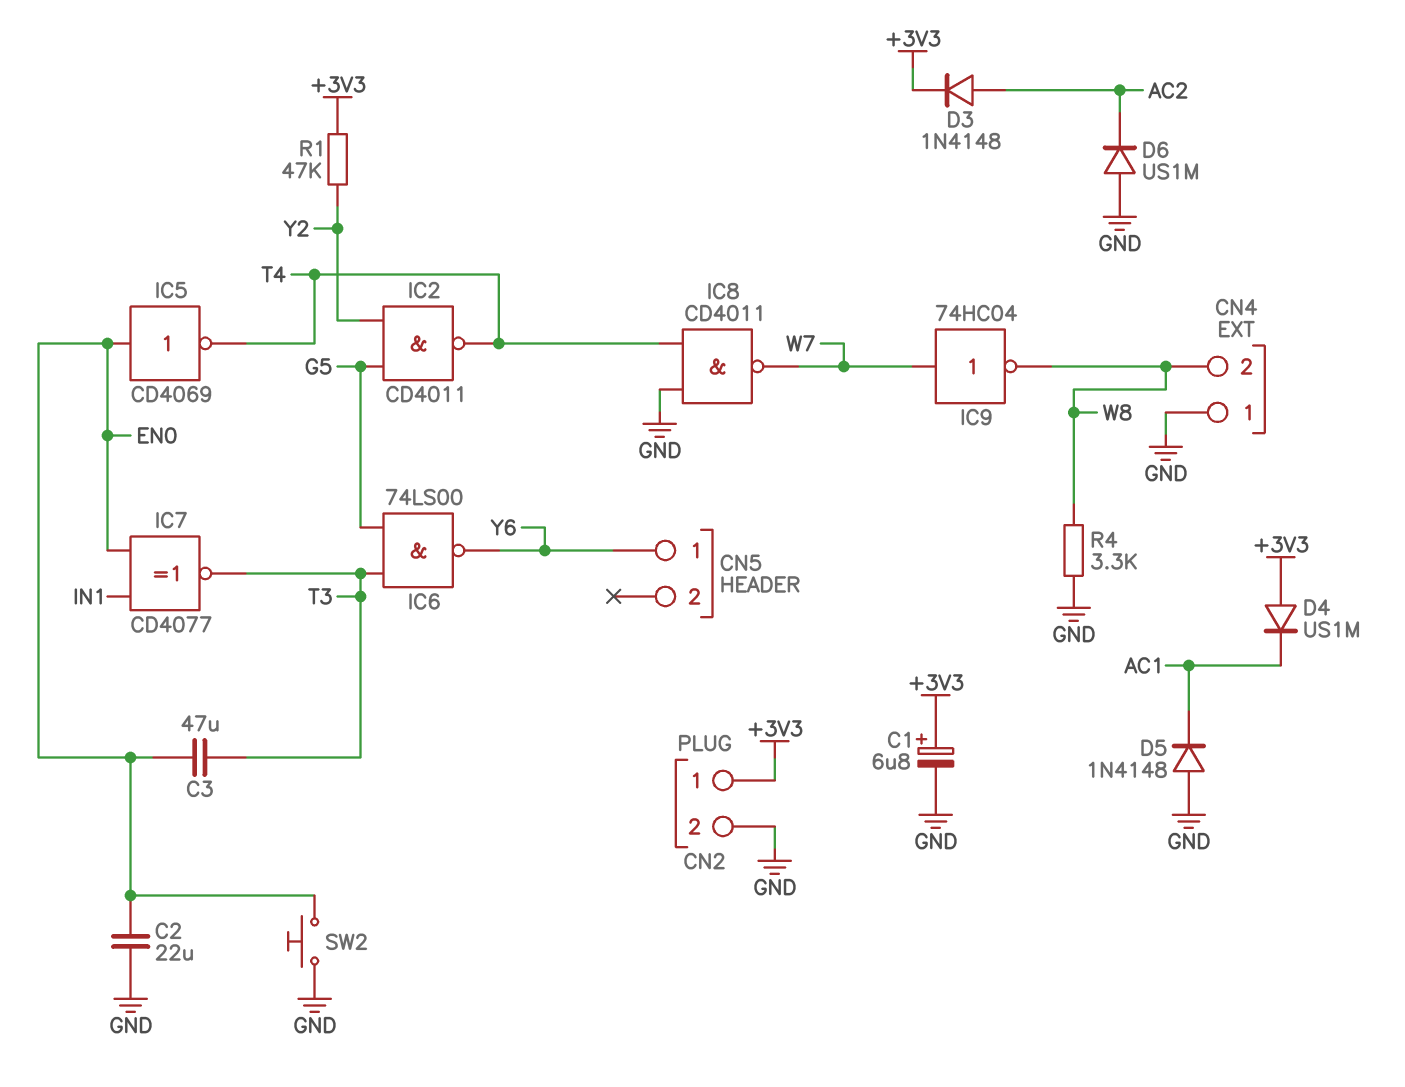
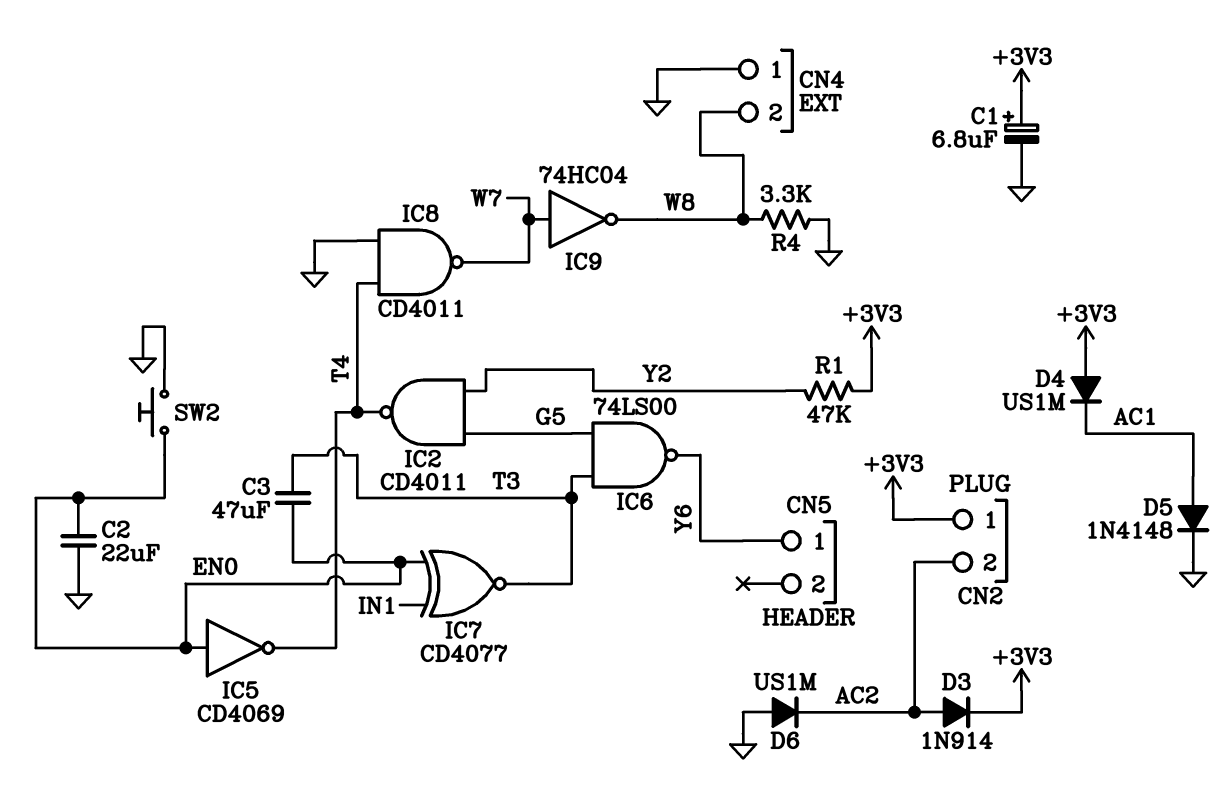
CN2 pin 2: GND -> AC2
D3: diode 1N4148 (A AC2, K +3V3) -> diode 1N914 (A AC2, K +3V3)
D5: diode 1N4148 (A GND, K AC1) -> diode 1N4148 (A AC1, K GND)

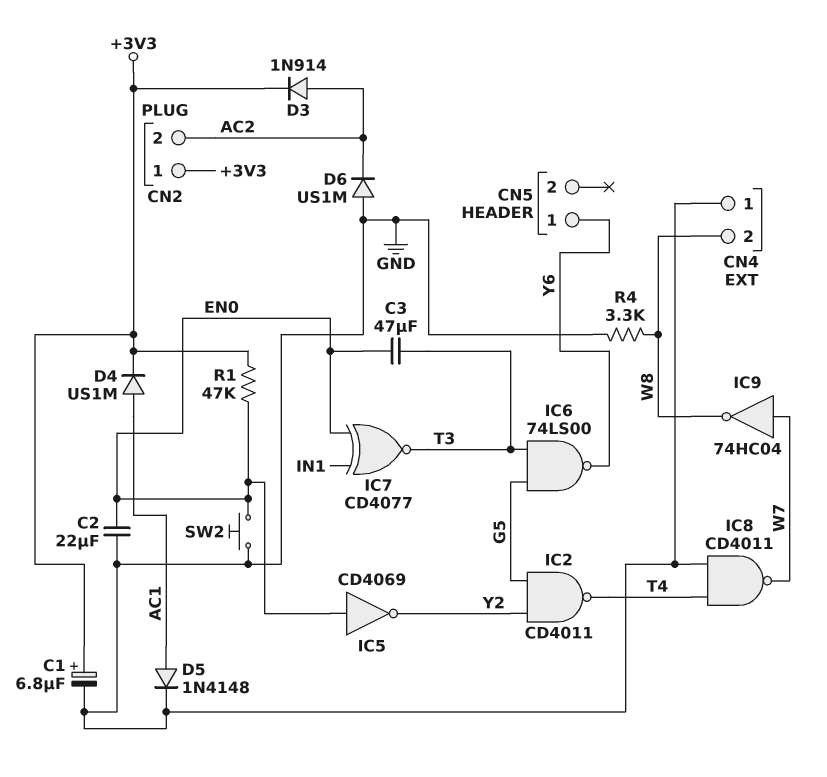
D4: diode US1M (A +3V3, K AC1) -> diode US1M (A AC1, K +3V3)
IC5: NOT CD4069 (in EN0, out T4) -> NOT CD4069 (in EN0, out Y2)
R1: 47k (+3V3, Y2) -> 47k (+3V3, EN0)

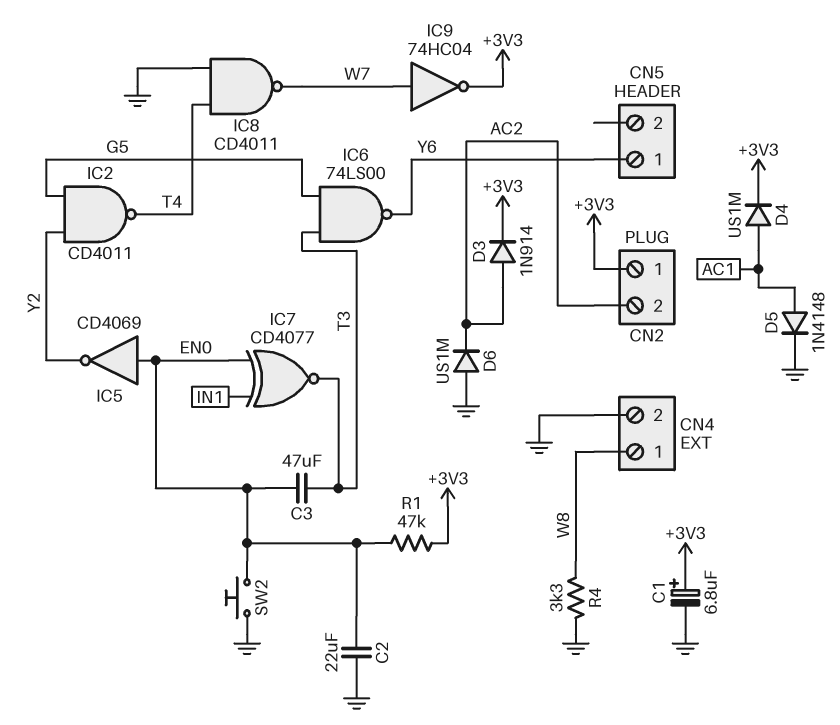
CN4 pin 1: GND -> W8
CN4 pin 2: W8 -> GND
IC9: NOT 74HC04 (in W7, out W8) -> NOT 74HC04 (in W7, out +3V3)

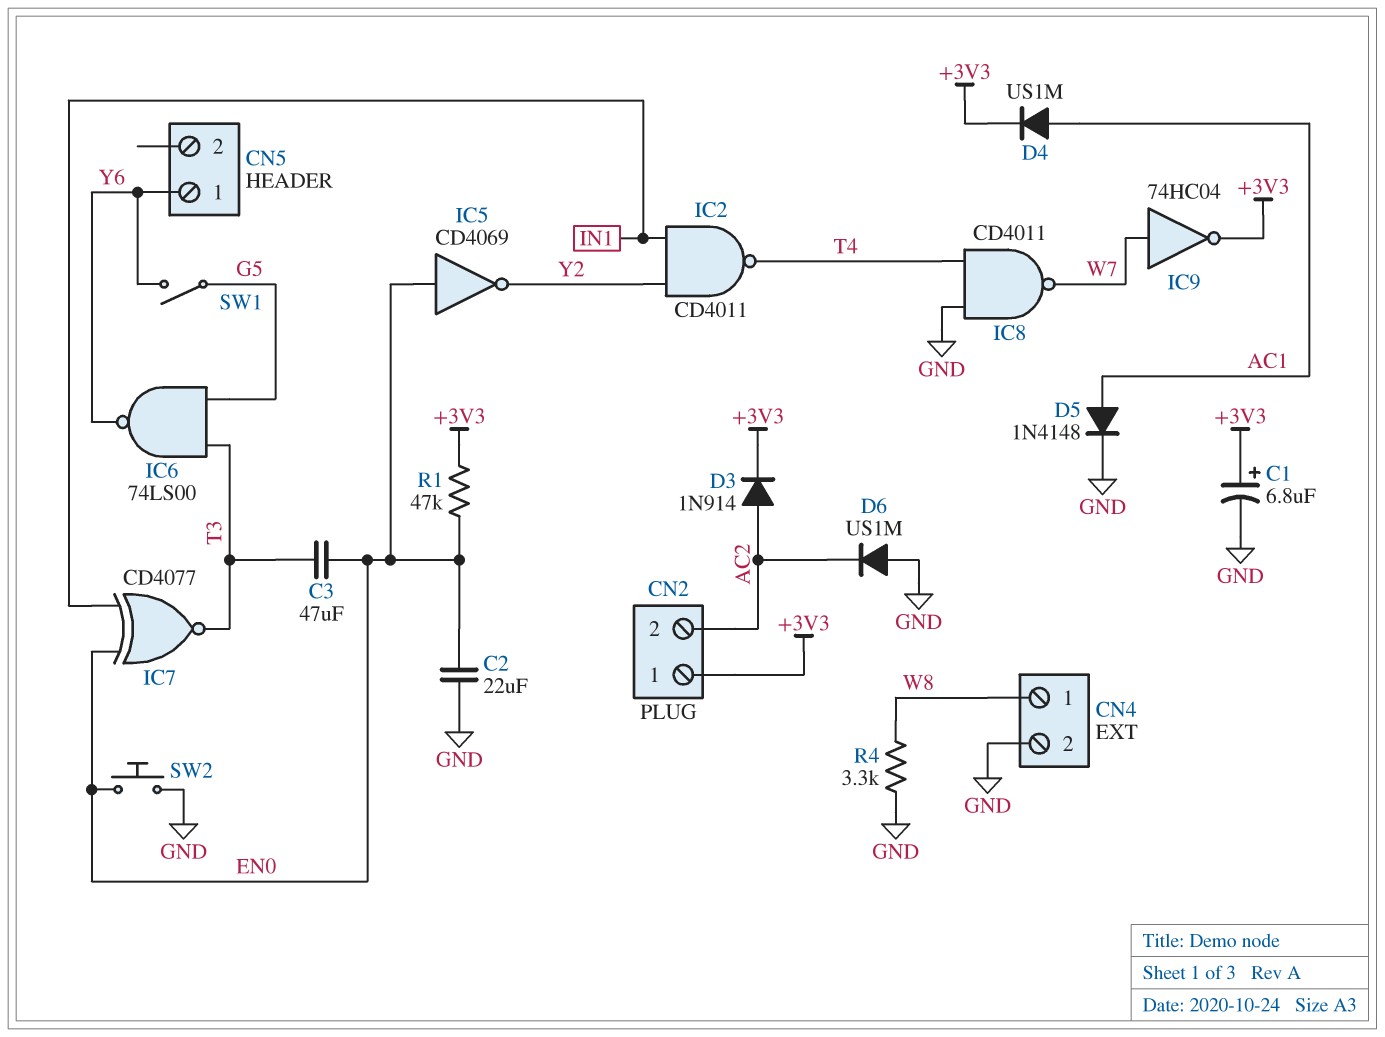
IC2: NAND CD4011 (in G5, in Y2, out T4) -> NAND CD4011 (in IN1, in Y2, out T4)
SW1: none -> switch (G5, Y6)

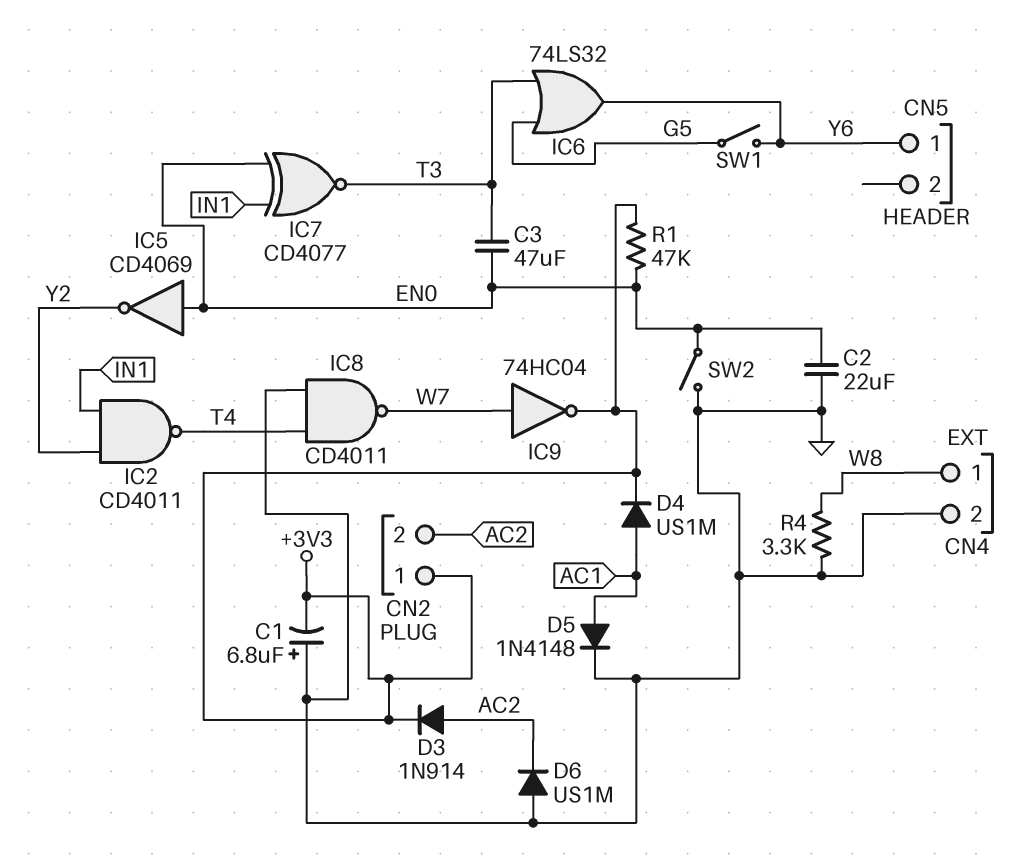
C1: 6.8uF (plus +3V3, minus GND) -> 6.8uF (plus GND, minus +3V3)
IC6: NAND 74LS00 (in G5, in T3, out Y6) -> OR 74LS32 (in G5, in T3, out Y6)
SW2: button (EN0, GND) -> switch (EN0, GND)

